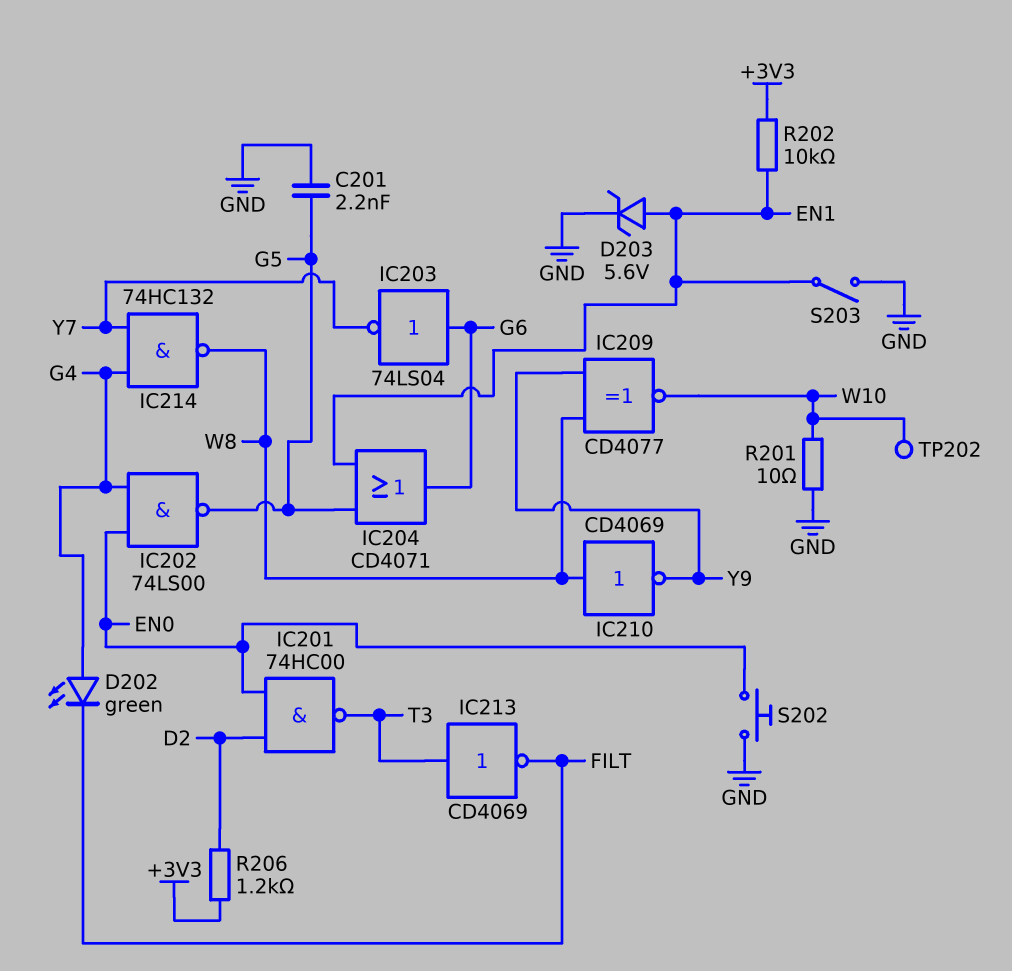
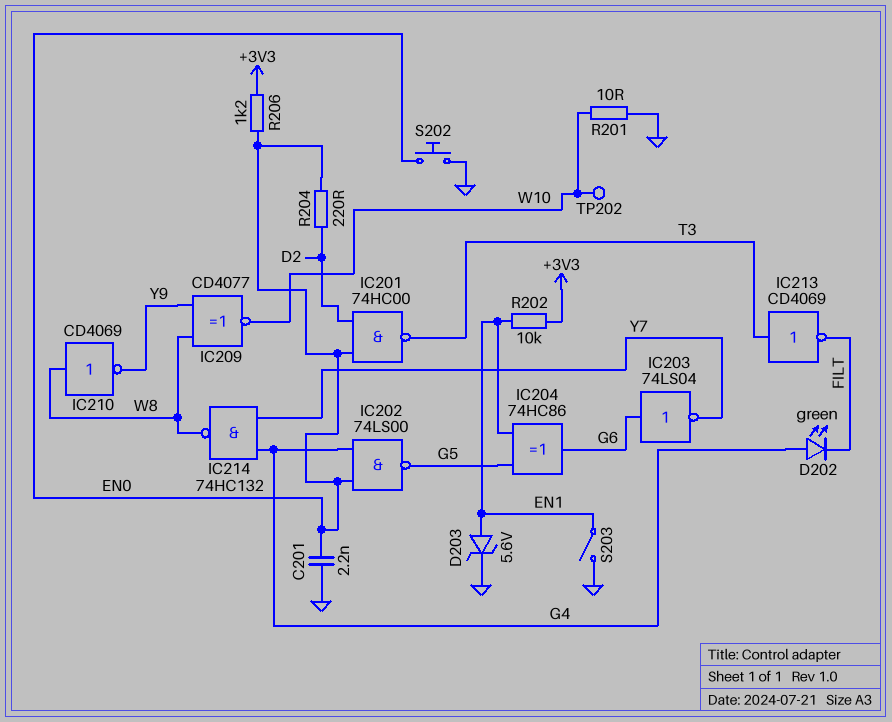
C201: 2.2nF (G5, GND) -> 2.2nF (EN0, GND)
IC204: OR CD4071 (in EN1, in G5, out G6) -> XOR 74HC86 (in EN1, in G5, out G6)
R204: none -> 220 (D2, EN0)
R206: 1.2k (+3V3, D2) -> 1.2k (+3V3, EN0)

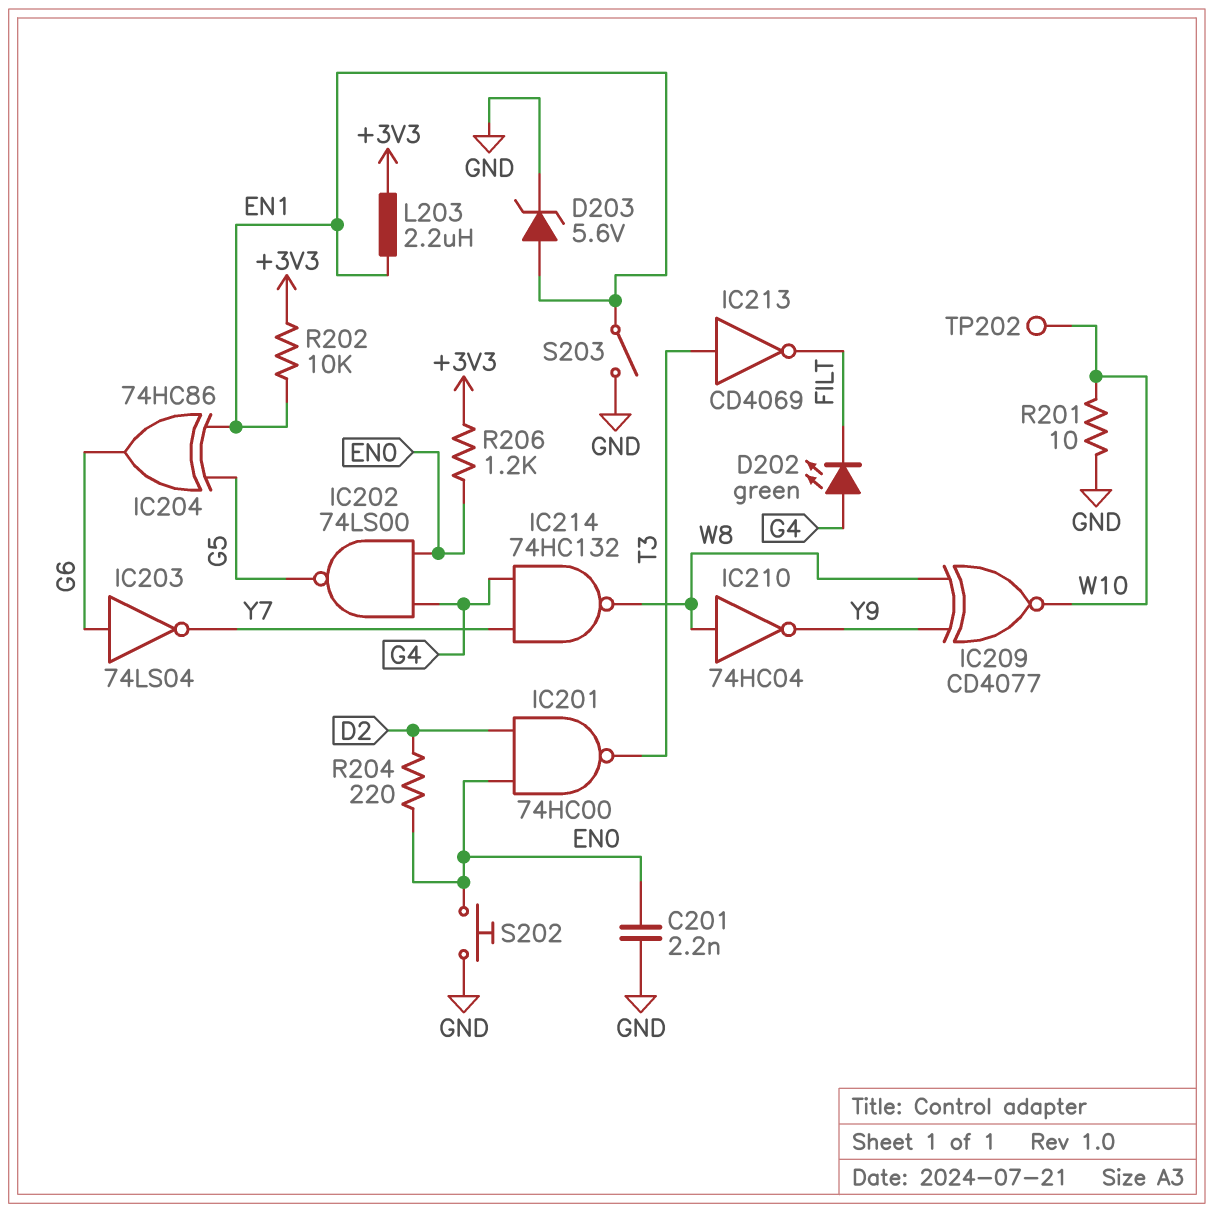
IC210: NOT CD4069 (in W8, out Y9) -> NOT 74HC04 (in W8, out Y9)
L203: none -> 2.2uH (+3V3, EN1)

